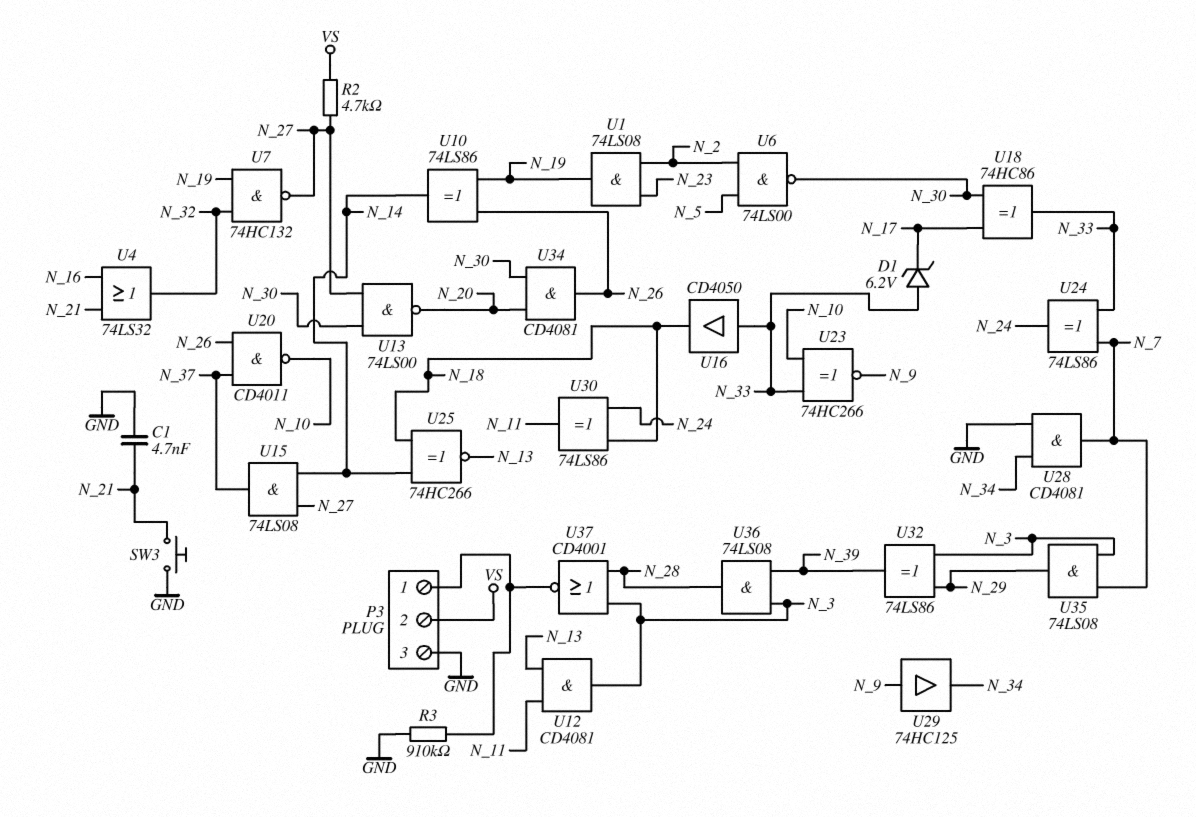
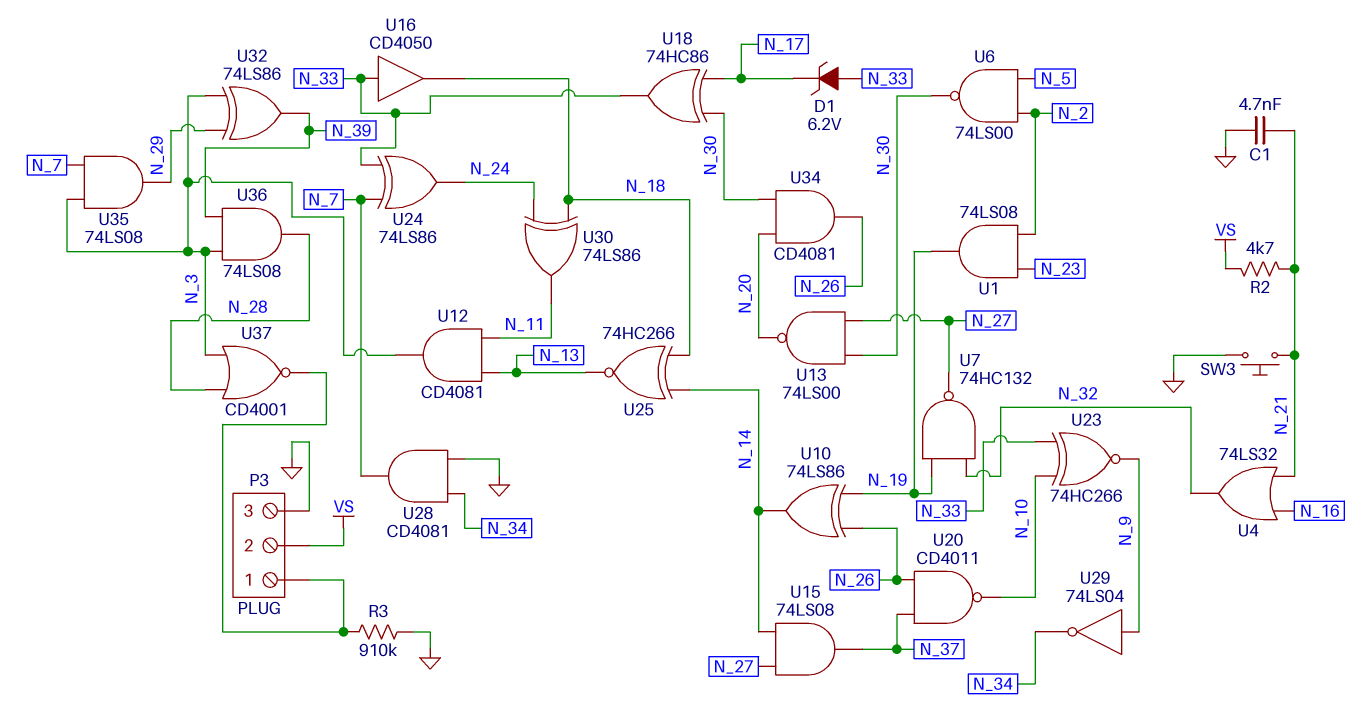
R2: 4.7k (N_27, VS) -> 4.7k (N_21, VS)
U29: buffer 74HC125 (in N_9, out N_34) -> NOT 74LS04 (in N_9, out N_34)

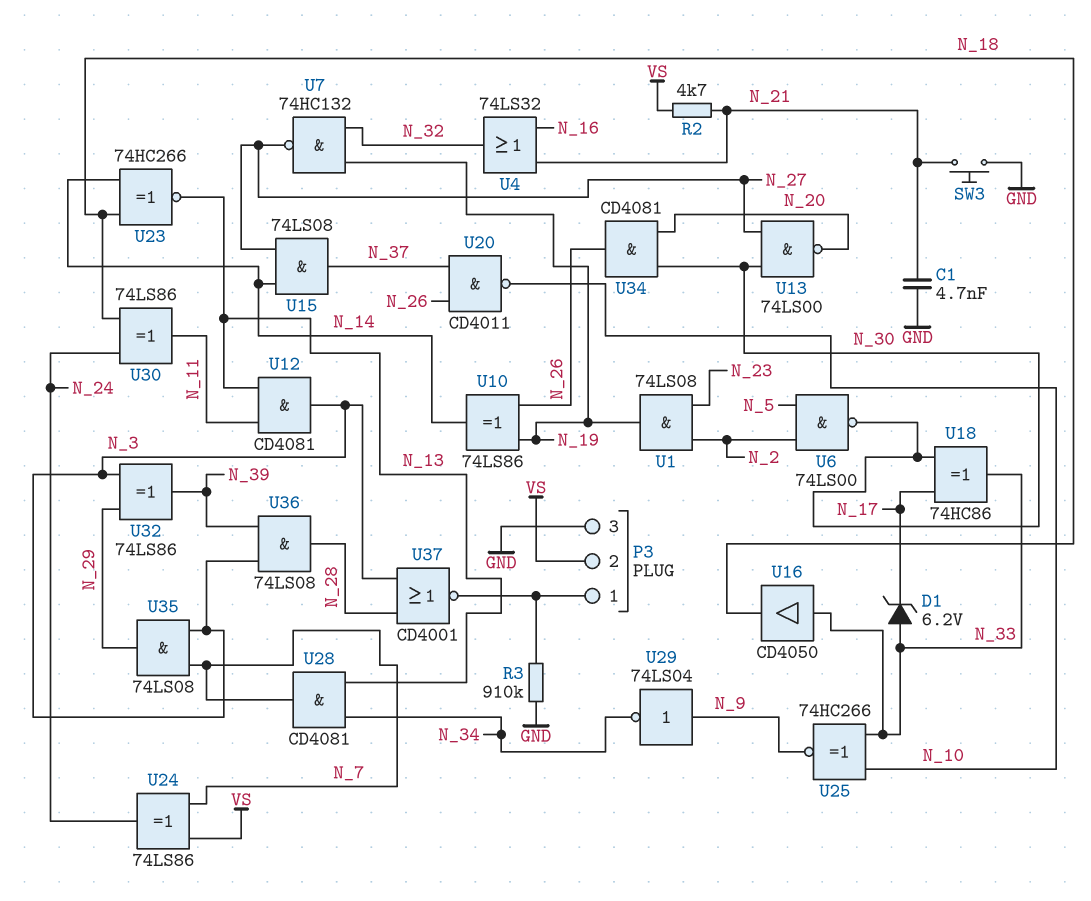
U23: XNOR 74HC266 (in N_10, in N_33, out N_9) -> XNOR 74HC266 (in N_14, in N_18, out N_13)
U24: XOR 74LS86 (in N_7, in N_33, out N_24) -> XOR 74LS86 (in N_7, in VS, out N_24)
U25: XNOR 74HC266 (in N_14, in N_18, out N_13) -> XNOR 74HC266 (in N_10, in N_33, out N_9)
U28: AND CD4081 (in GND, in N_34, out N_7) -> AND CD4081 (in N_13, in N_34, out N_7)

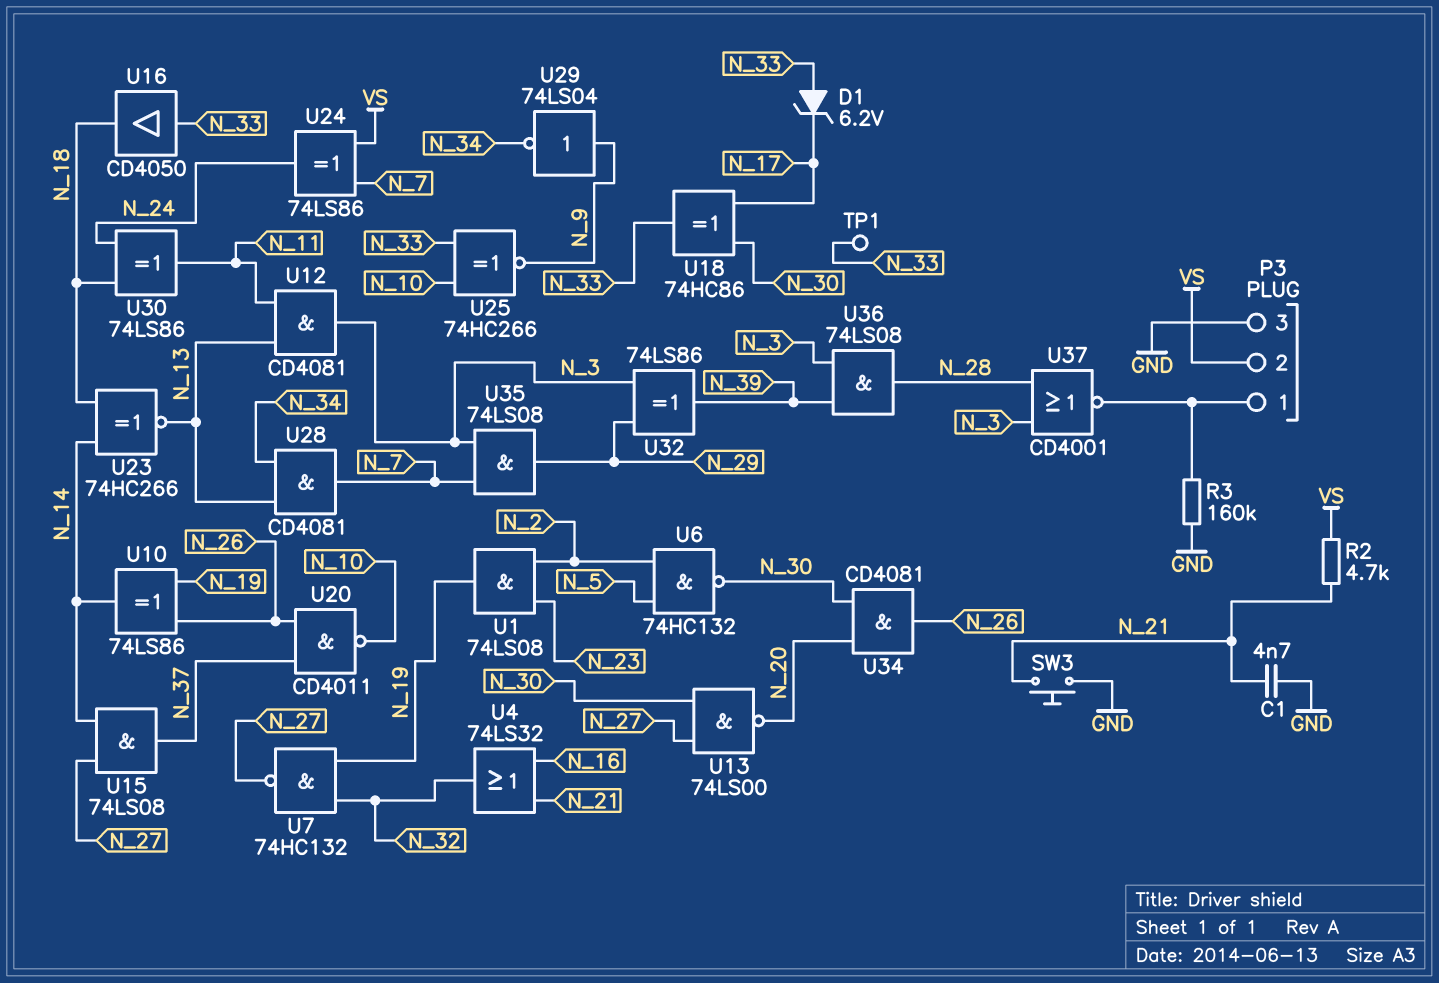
R3: 910k (GND, P3/1) -> 160k (GND, P3/1)
TP1: none -> test point (N_33)
U6: NAND 74LS00 (in N_2, in N_5, out N_30) -> NAND 74HC132 (in N_2, in N_5, out N_30)

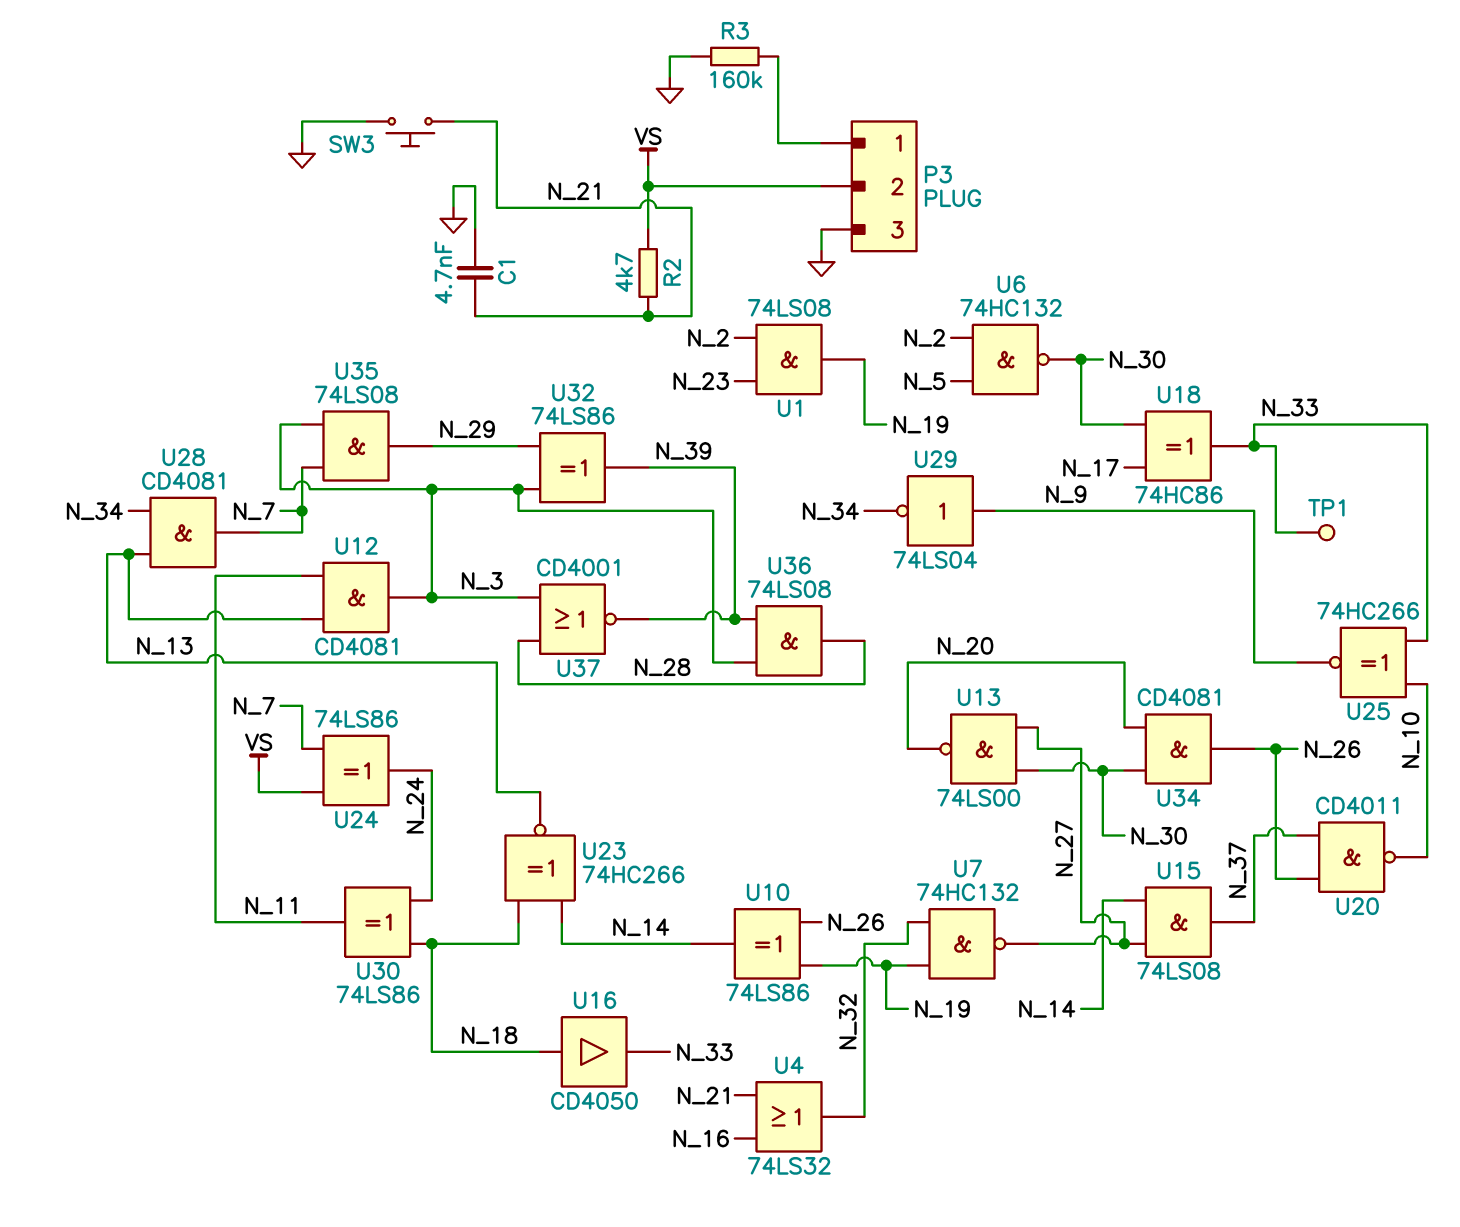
D1: zener 6.2V (A N_33, K N_17) -> none
U16: buffer CD4050 (in N_33, out N_18) -> buffer CD4050 (in N_18, out N_33)
U37: NOR CD4001 (in N_3, in N_28, out P3/1) -> NOR CD4001 (in N_3, in N_28, out N_39)

